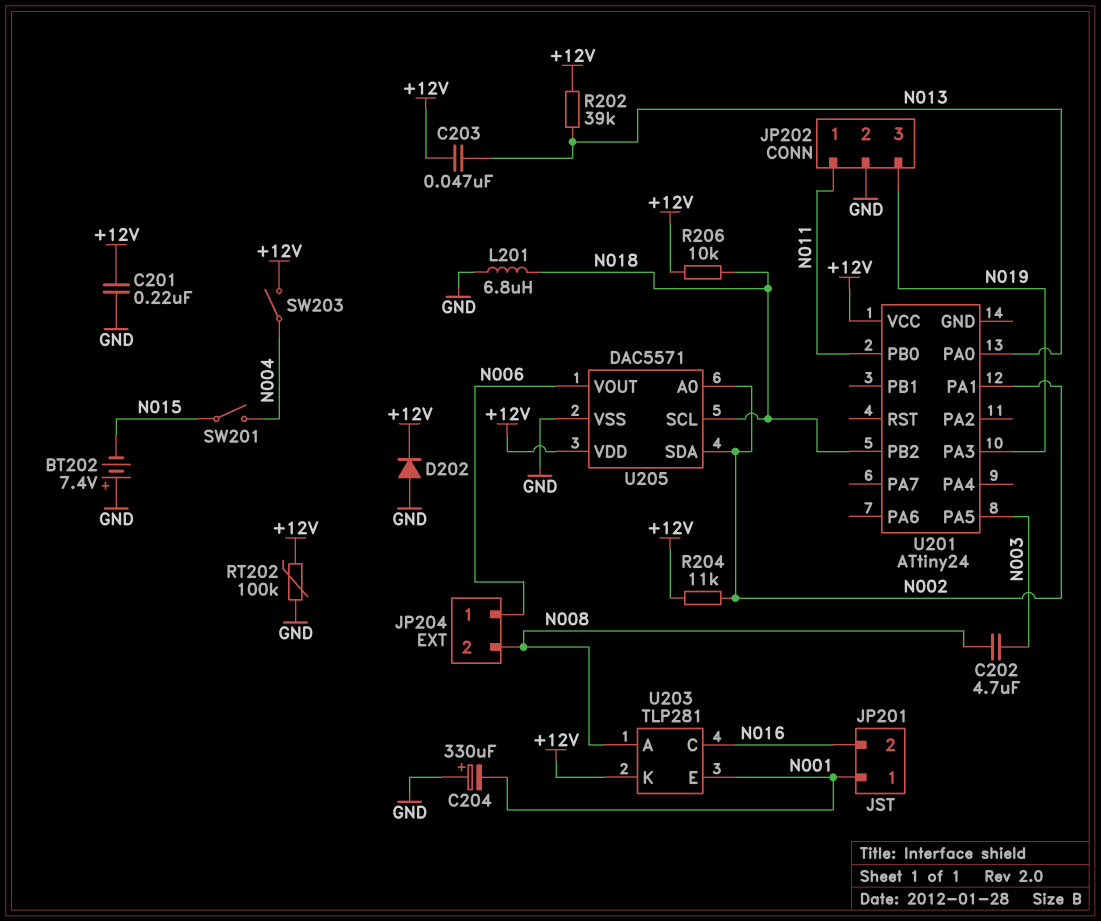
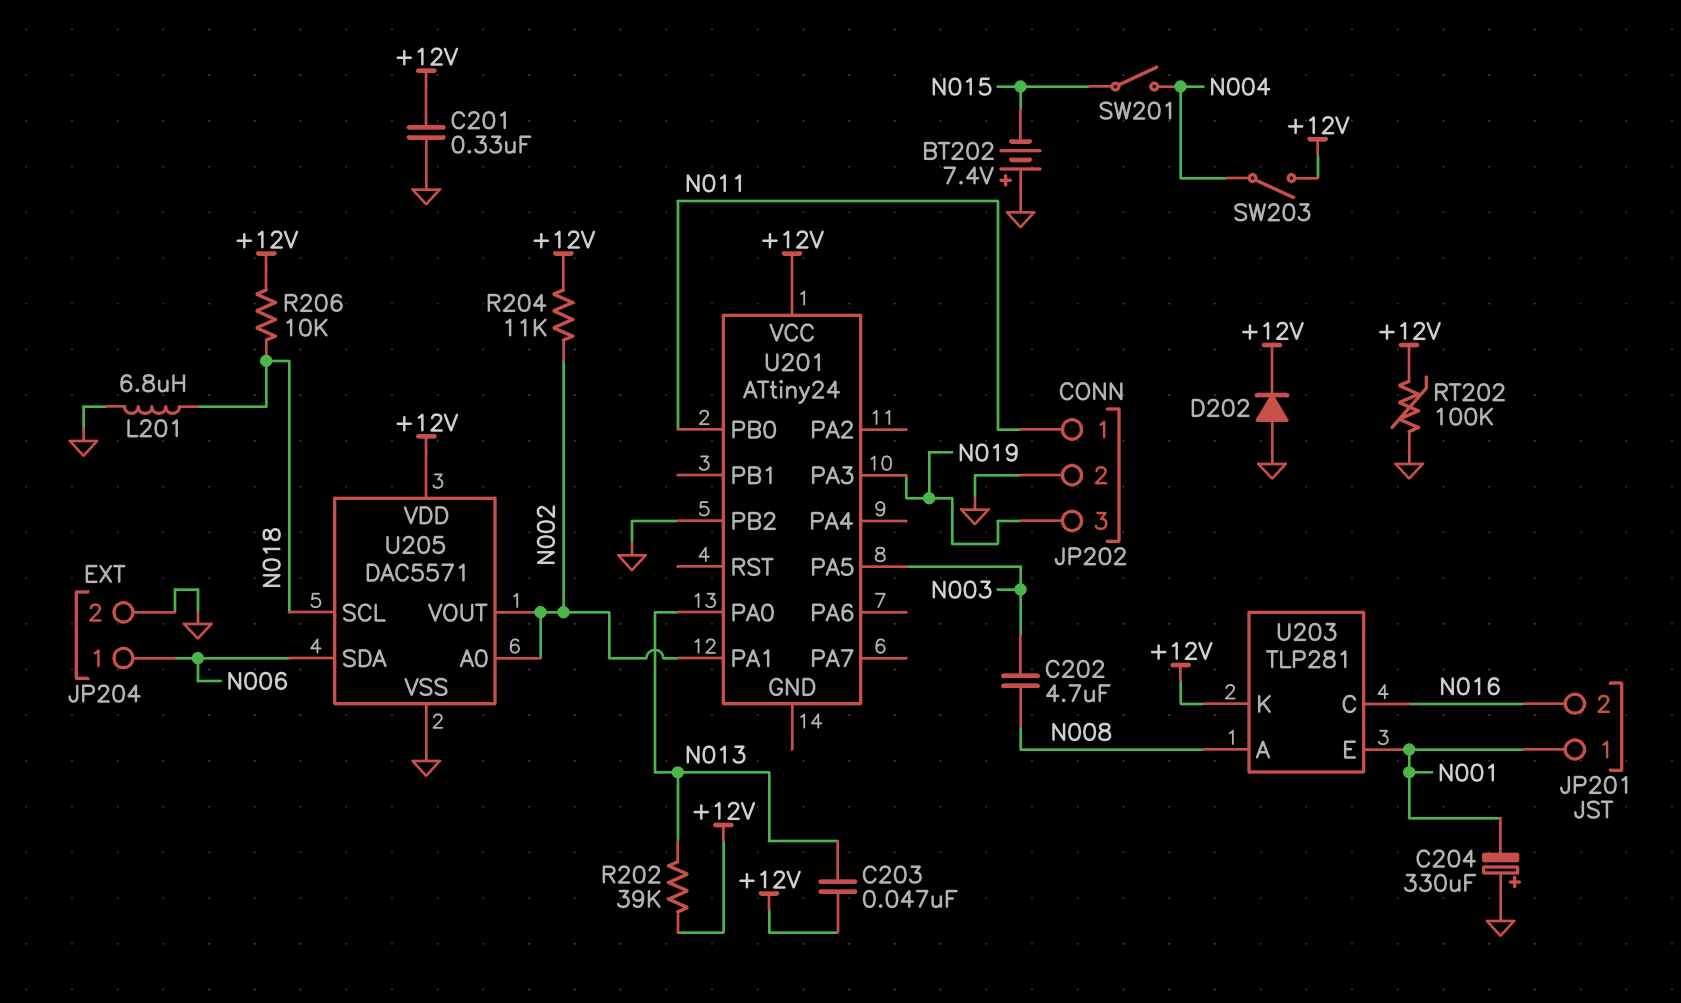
C201: 220nF (+12V, GND) -> 330nF (+12V, GND)
JP204 pin 2: N008 -> GND
U201 pin PB2: N018 -> GND
U205 pin SDA: N002 -> N006
U205 pin VOUT: N006 -> N002

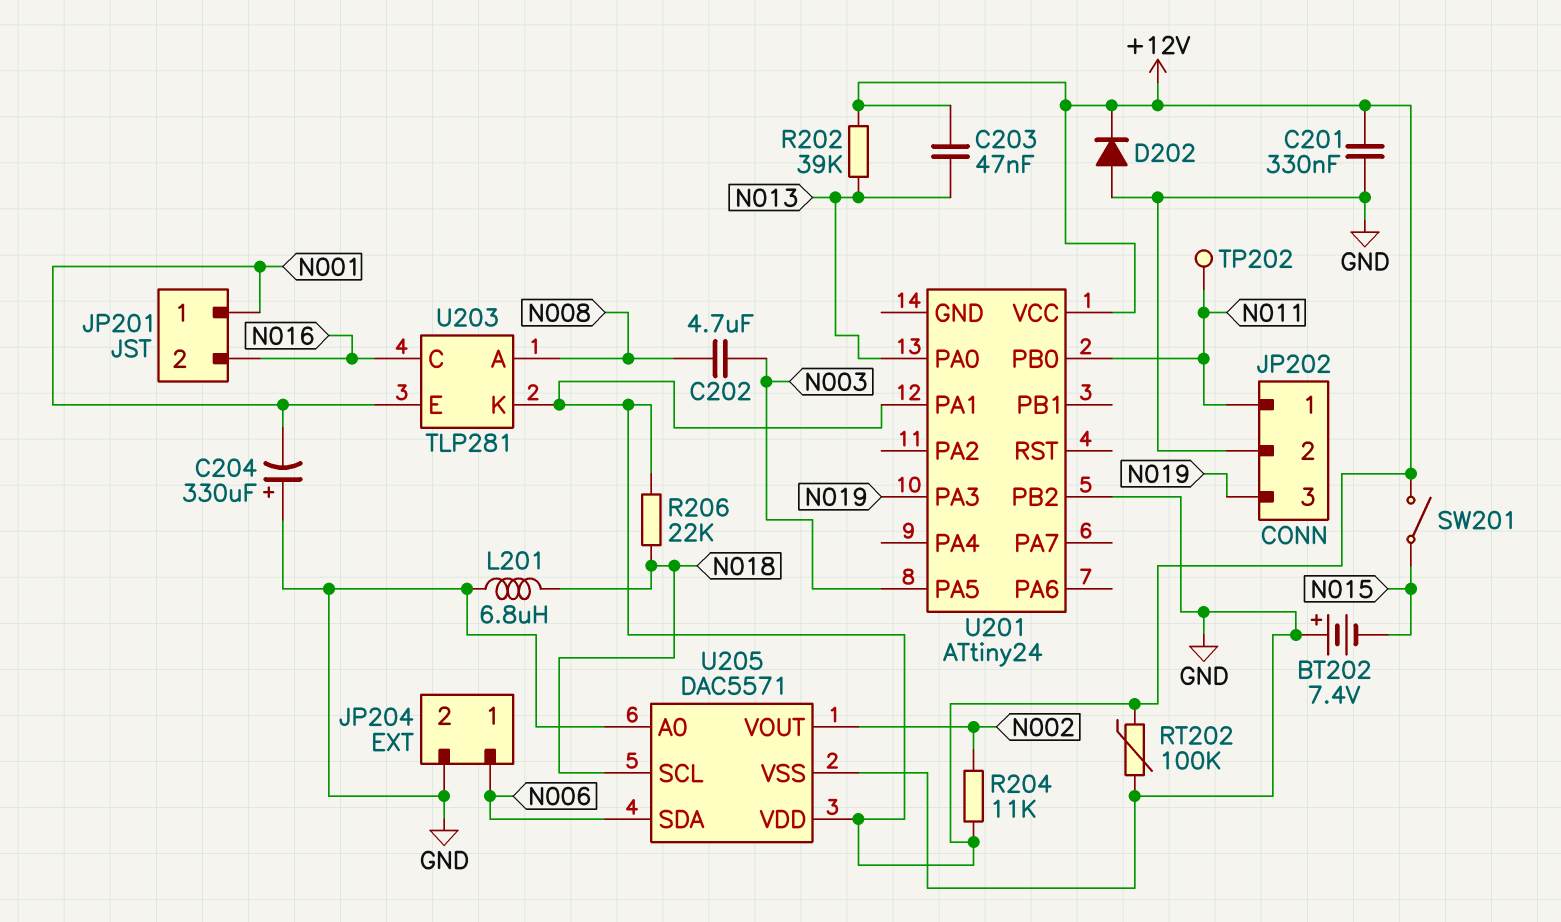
R206: 10k (+12V, N018) -> 22k (+12V, N018)
SW201: switch (N004, N015) -> switch (+12V, N015)
SW203: switch (+12V, N004) -> none
TP202: none -> test point (N011)
U201 pin PA1: N002 -> +12V
U205 pin A0: N002 -> GND

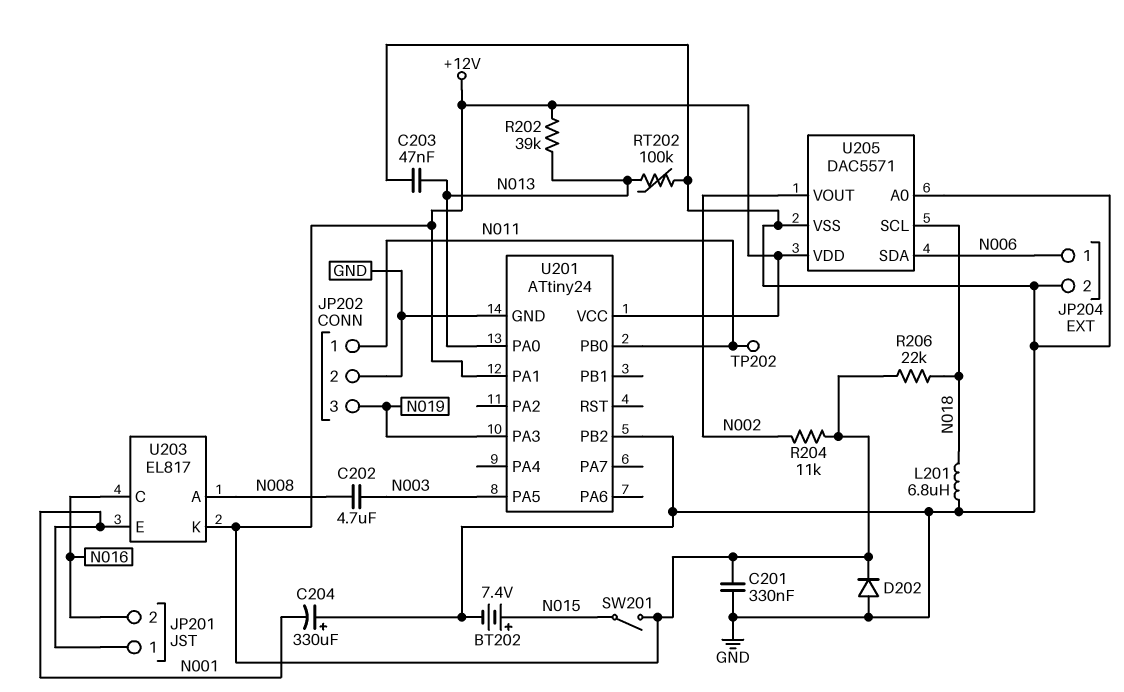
BT202: 7.4V (plus GND, minus N015) -> 7.4V (plus N015, minus GND)
C203: 47nF (+12V, N013) -> 47nF (GND, N013)
RT202: 100k (+12V, GND) -> 100k (GND, N013)
U201 pin GND: none -> GND
U203: TLP281 -> EL817

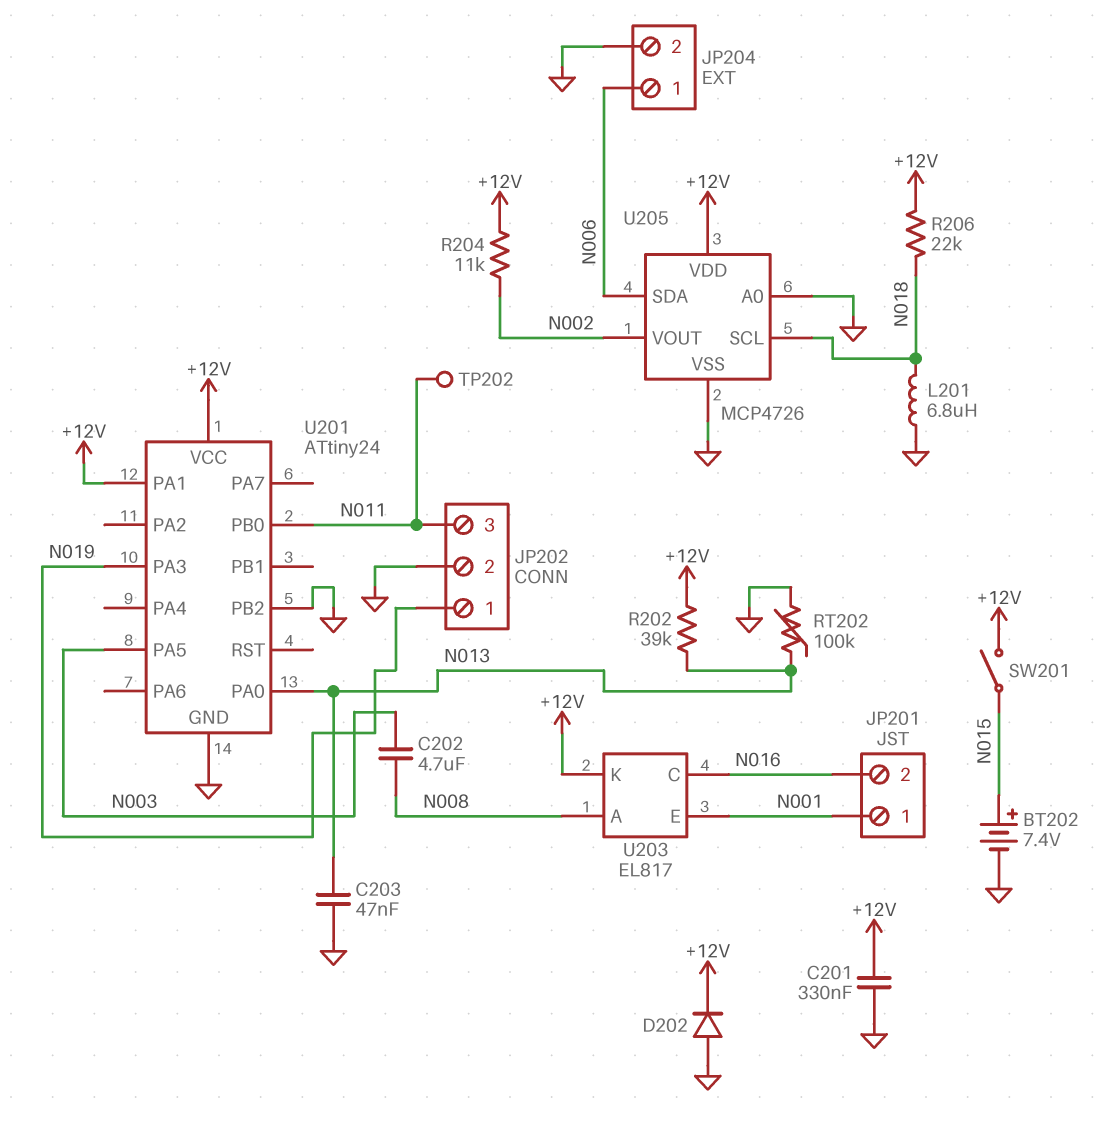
C204: 330uF (plus GND, minus N001) -> none
JP202 pin 1: N011 -> N019
JP202 pin 3: N019 -> N011
U205: DAC5571 -> MCP4726

